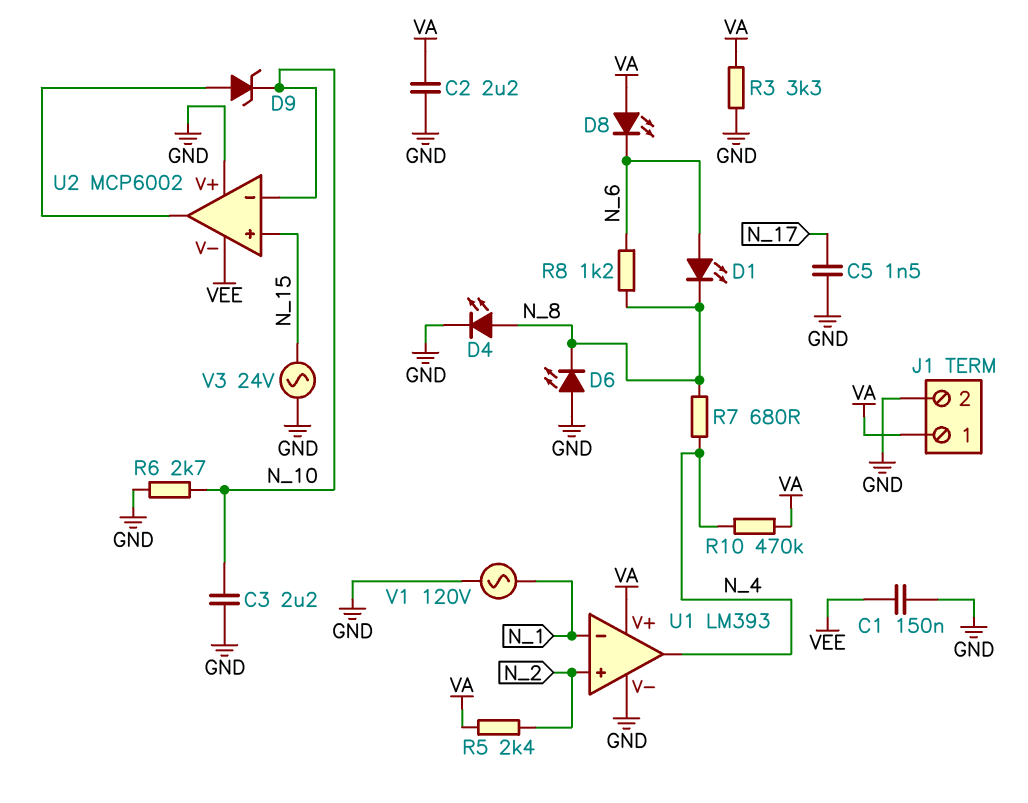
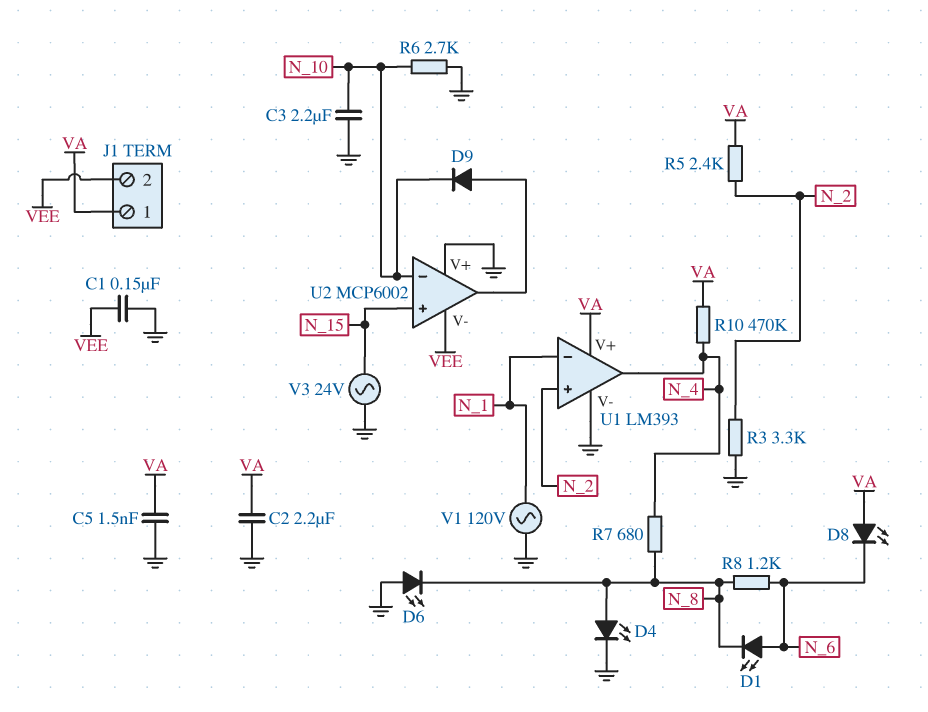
C5: 1.5nF (GND, N_17) -> 1.5nF (GND, VA)
D9: zener (A U2/out, K N_10) -> diode (A U2/out, K N_10)
J1 pin 2: GND -> VEE
R3: 3.3k (GND, VA) -> 3.3k (GND, N_2)

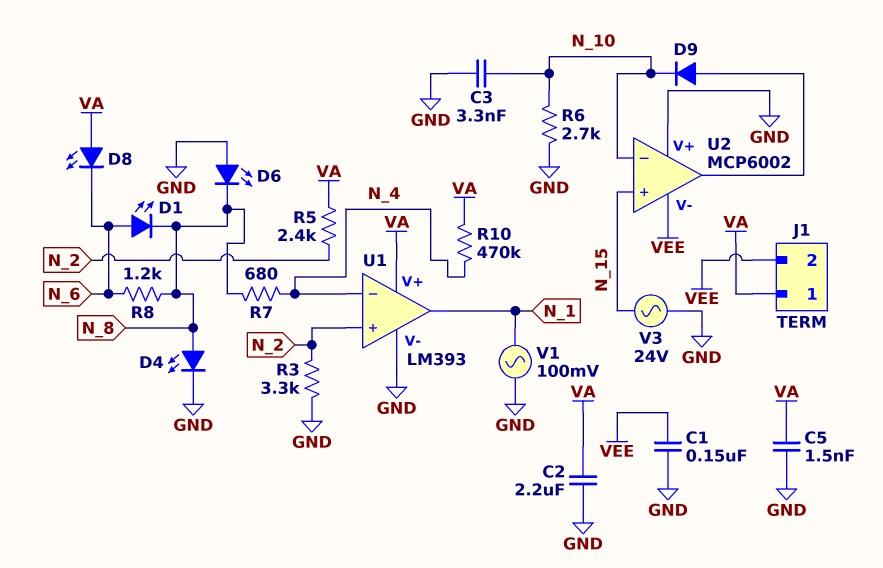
C3: 2.2uF (GND, N_10) -> 3.3nF (GND, N_10)
U1 pin in-: N_1 -> N_4
U1 pin out: N_4 -> N_1
V1: AC 120V (GND, N_1) -> AC 100mV (GND, N_1)

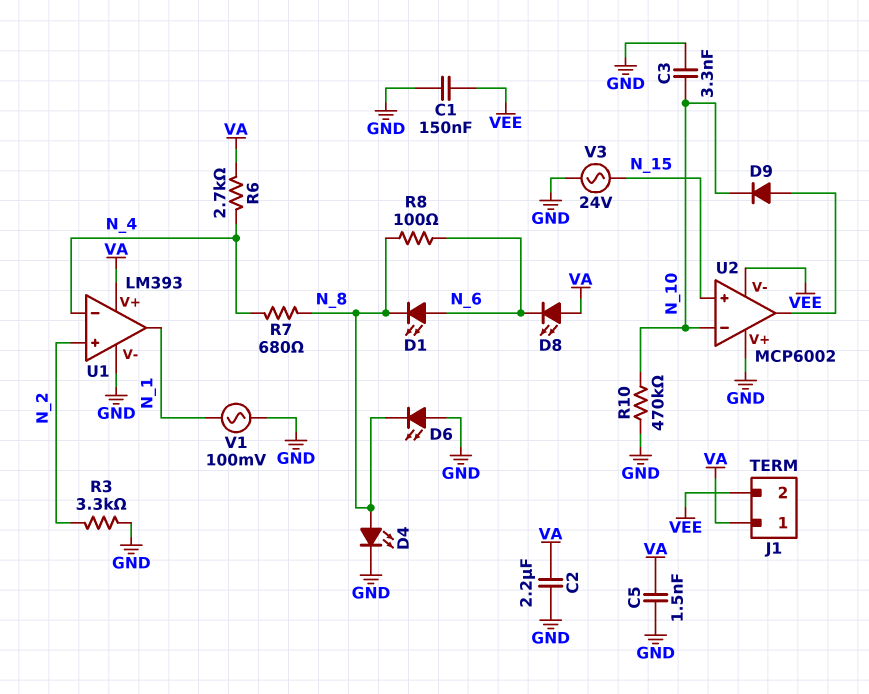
R5: 2.4k (N_2, VA) -> none
R6: 2.7k (GND, N_10) -> 2.7k (N_4, VA)
R8: 1.2k (N_6, N_8) -> 100 (N_6, N_8)
R10: 470k (N_4, VA) -> 470k (GND, N_10)

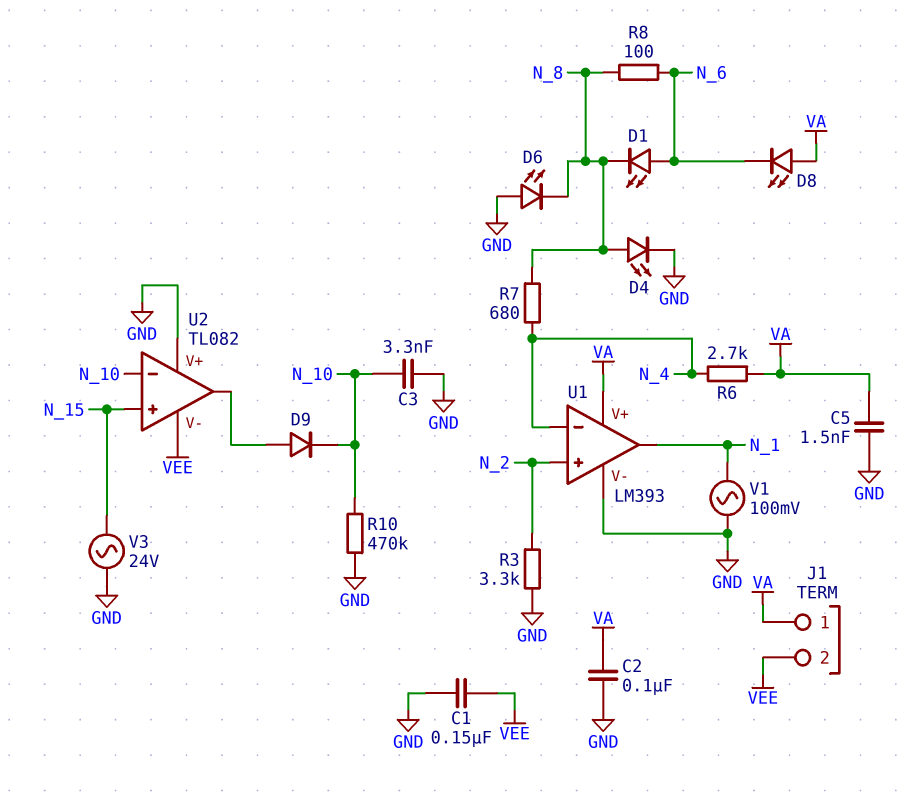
C2: 2.2uF (GND, VA) -> 100nF (GND, VA)
U2: MCP6002 -> TL082

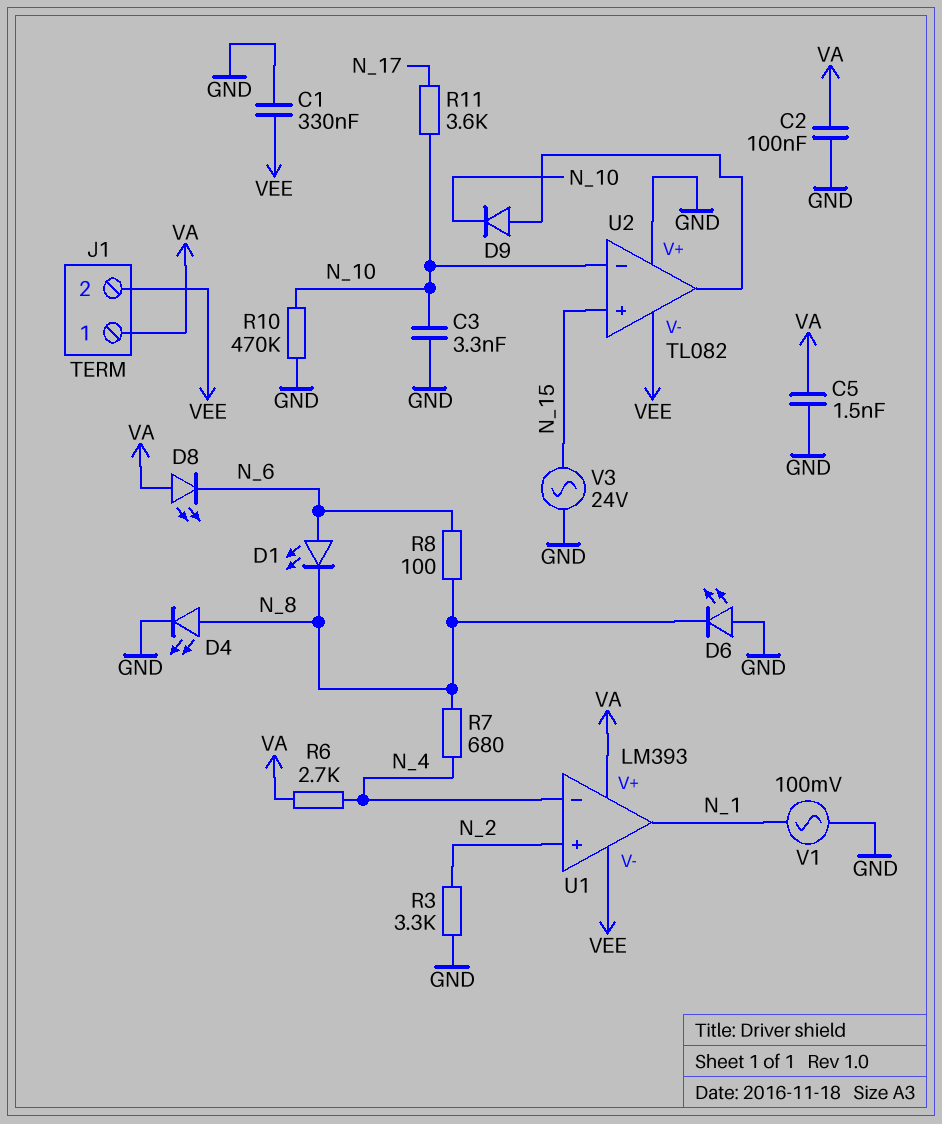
C1: 150nF (GND, VEE) -> 330nF (GND, VEE)
R11: none -> 3.6k (N_10, N_17)
U1 pin V-: GND -> VEE

